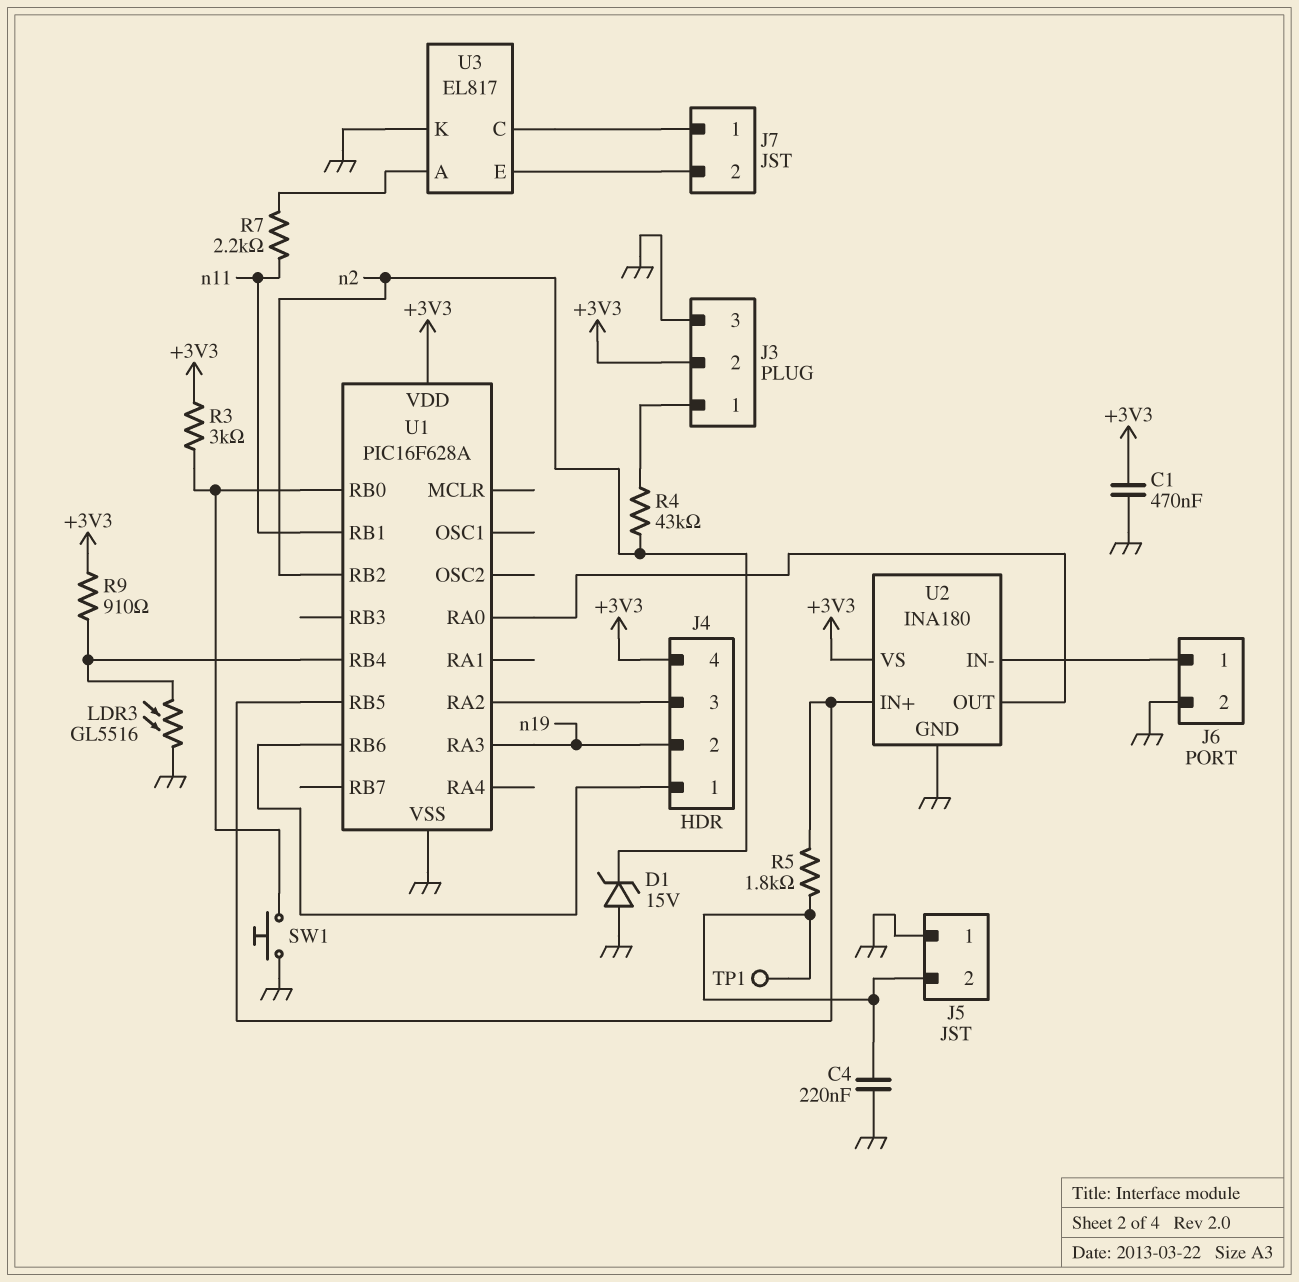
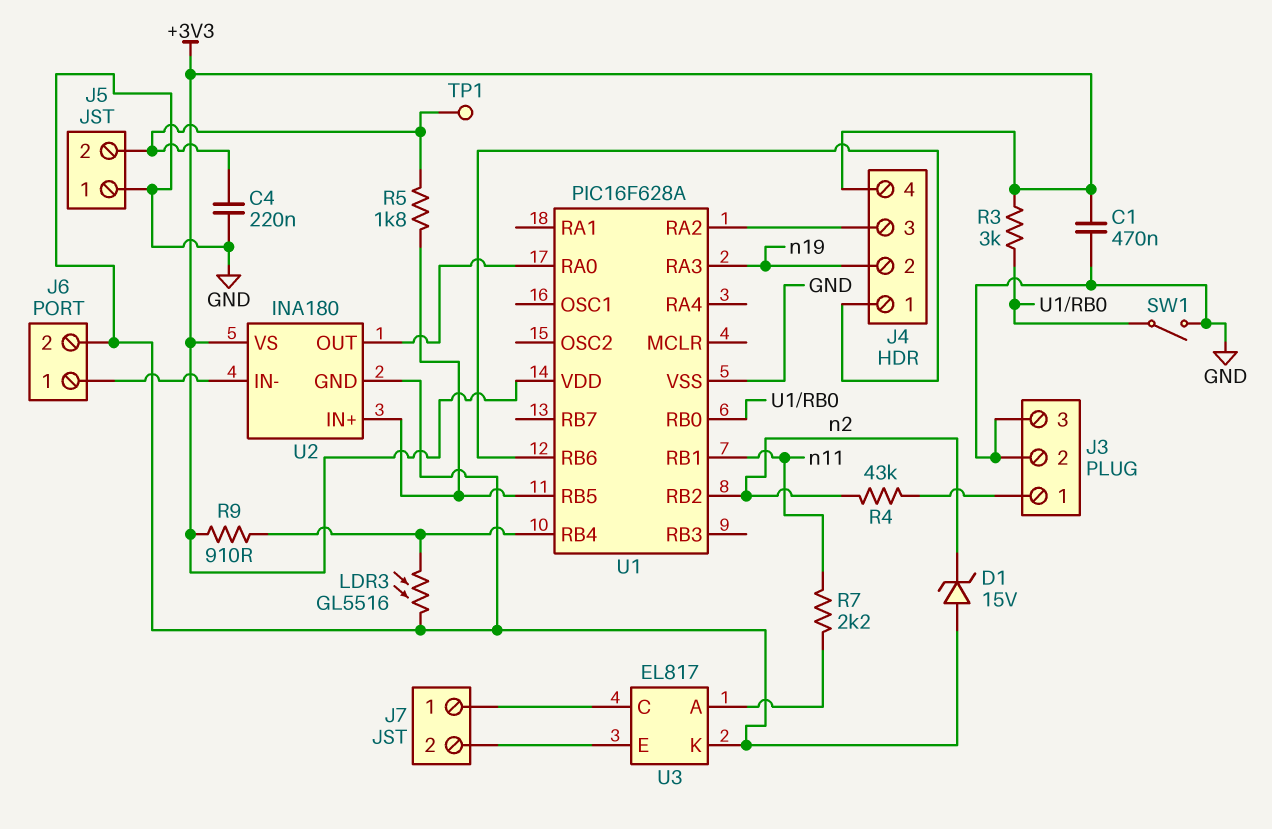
J3 pin 2: +3V3 -> GND
SW1: button (GND, U1/RB0) -> switch (GND, U1/RB0)

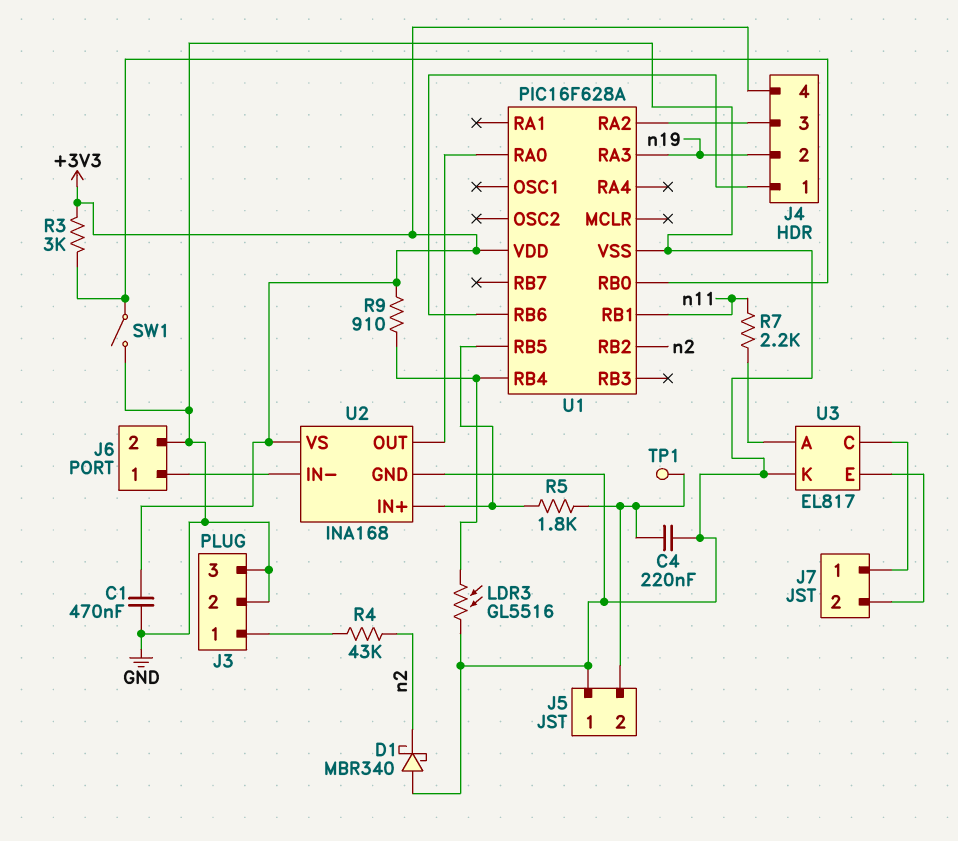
D1: zener 15V (A GND, K n2) -> schottky MBR340 (A GND, K n2)
U2: INA180 -> INA168

